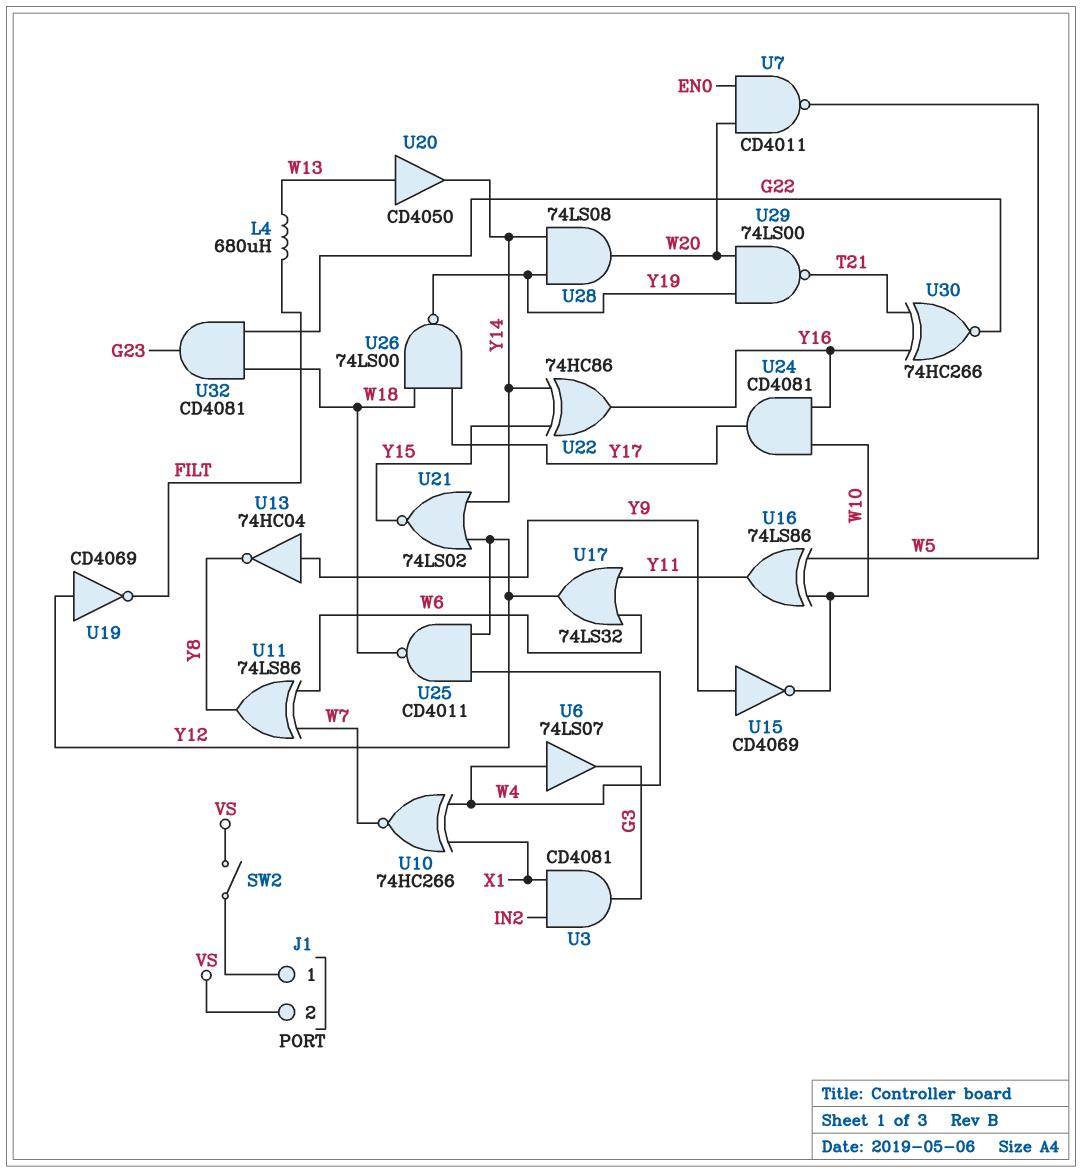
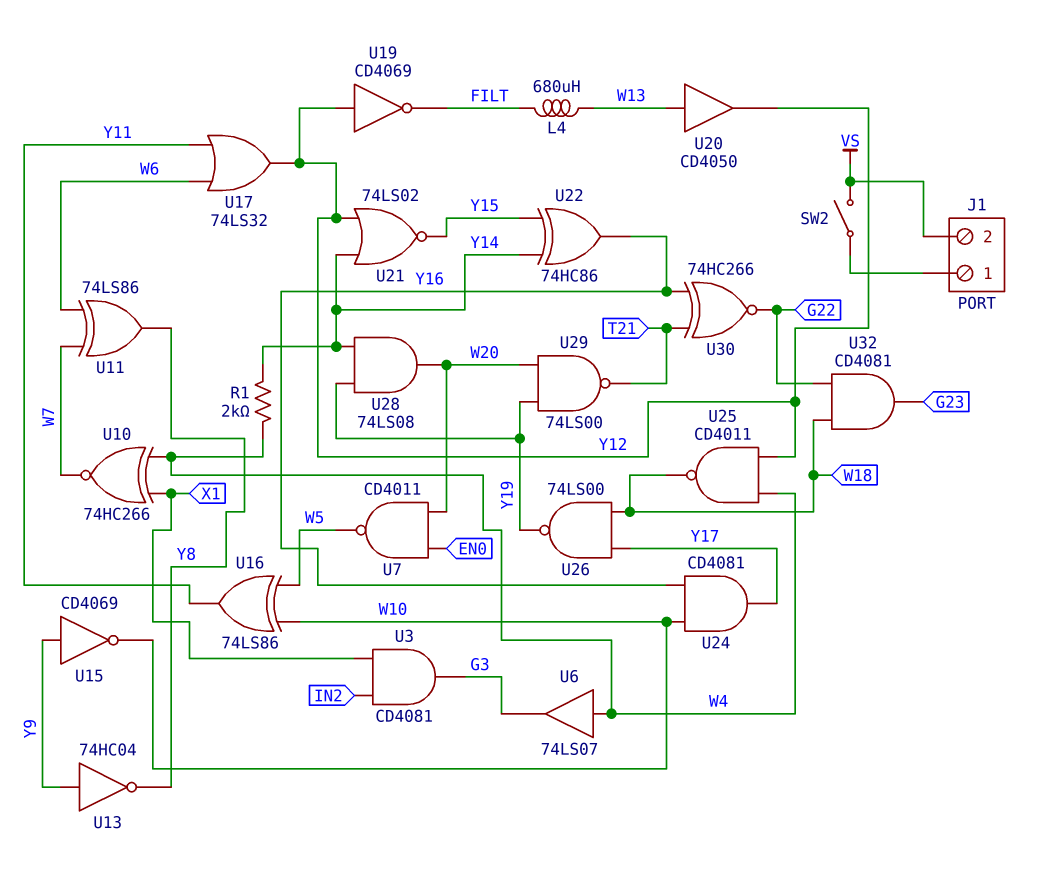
R1: none -> 2k (W4, Y14)
U20: buffer CD4050 (in W13, out Y14) -> buffer CD4050 (in W13, out Y12)

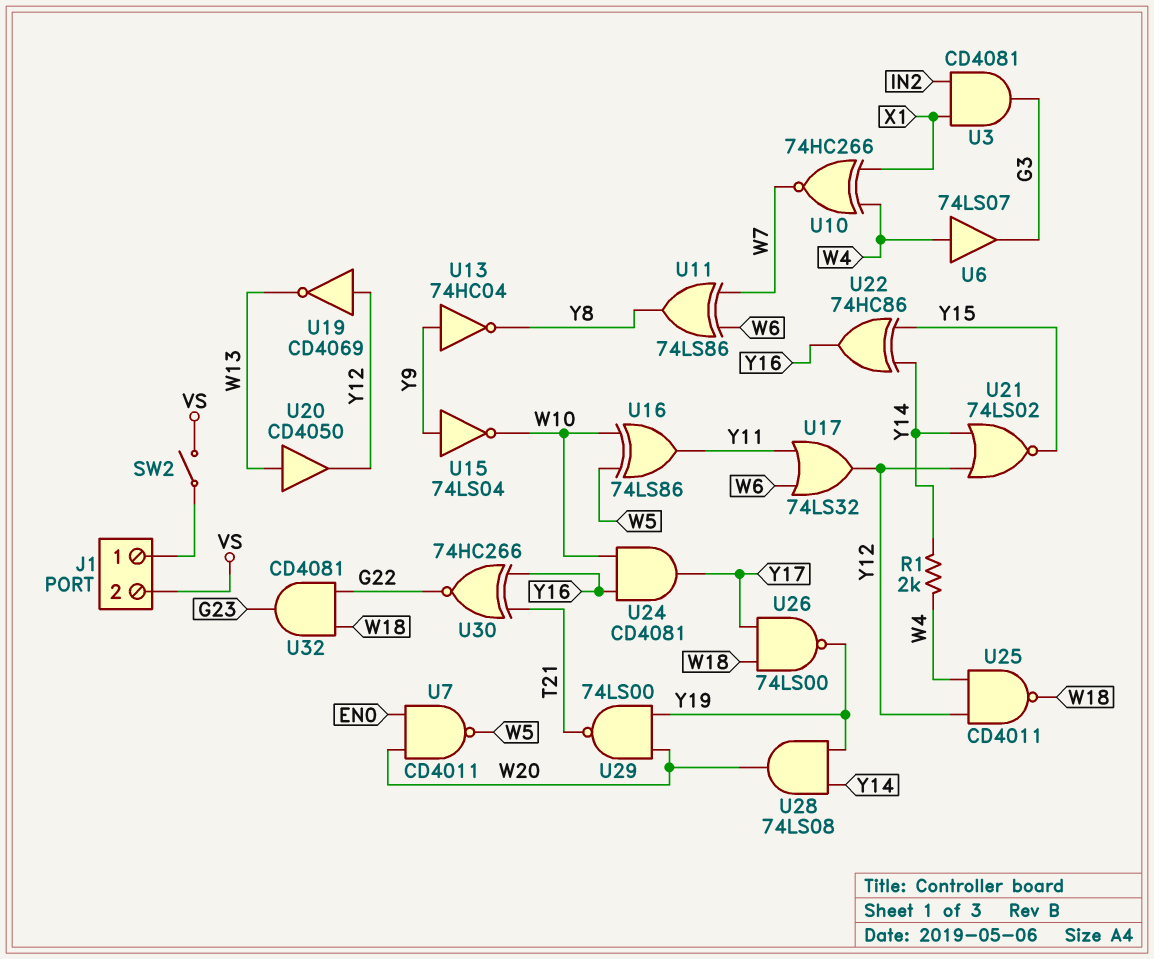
L4: 680uH (FILT, W13) -> none
U15: NOT CD4069 (in Y9, out W10) -> NOT 74LS04 (in Y9, out W10)
U19: NOT CD4069 (in Y12, out FILT) -> NOT CD4069 (in Y12, out W13)

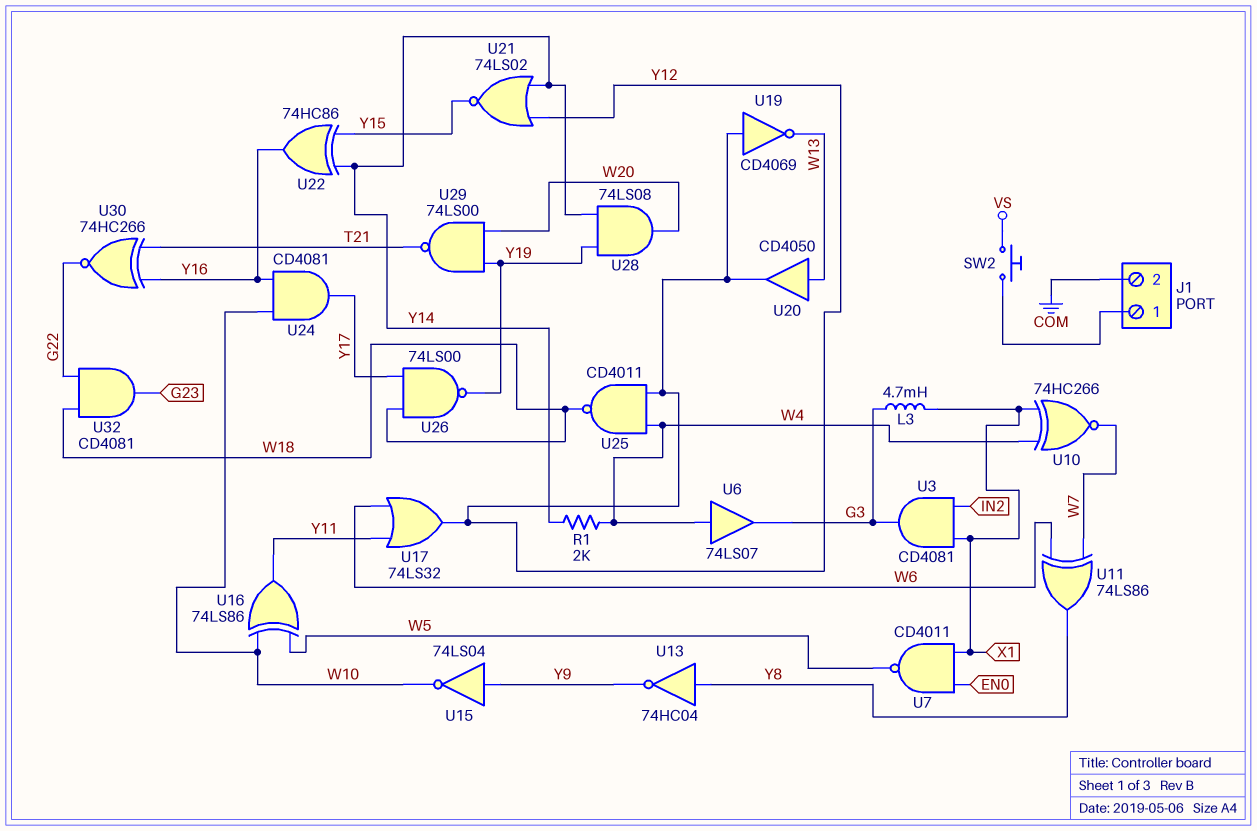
J1 pin 2: VS -> COM
L3: none -> 4.7mH (G3, X1)
SW2: switch (J1/1, VS) -> button (J1/1, VS)
U7: NAND CD4011 (in EN0, in W20, out W5) -> NAND CD4011 (in EN0, in X1, out W5)
U13: NOT 74HC04 (in Y9, out Y8) -> NOT 74HC04 (in Y8, out Y9)

